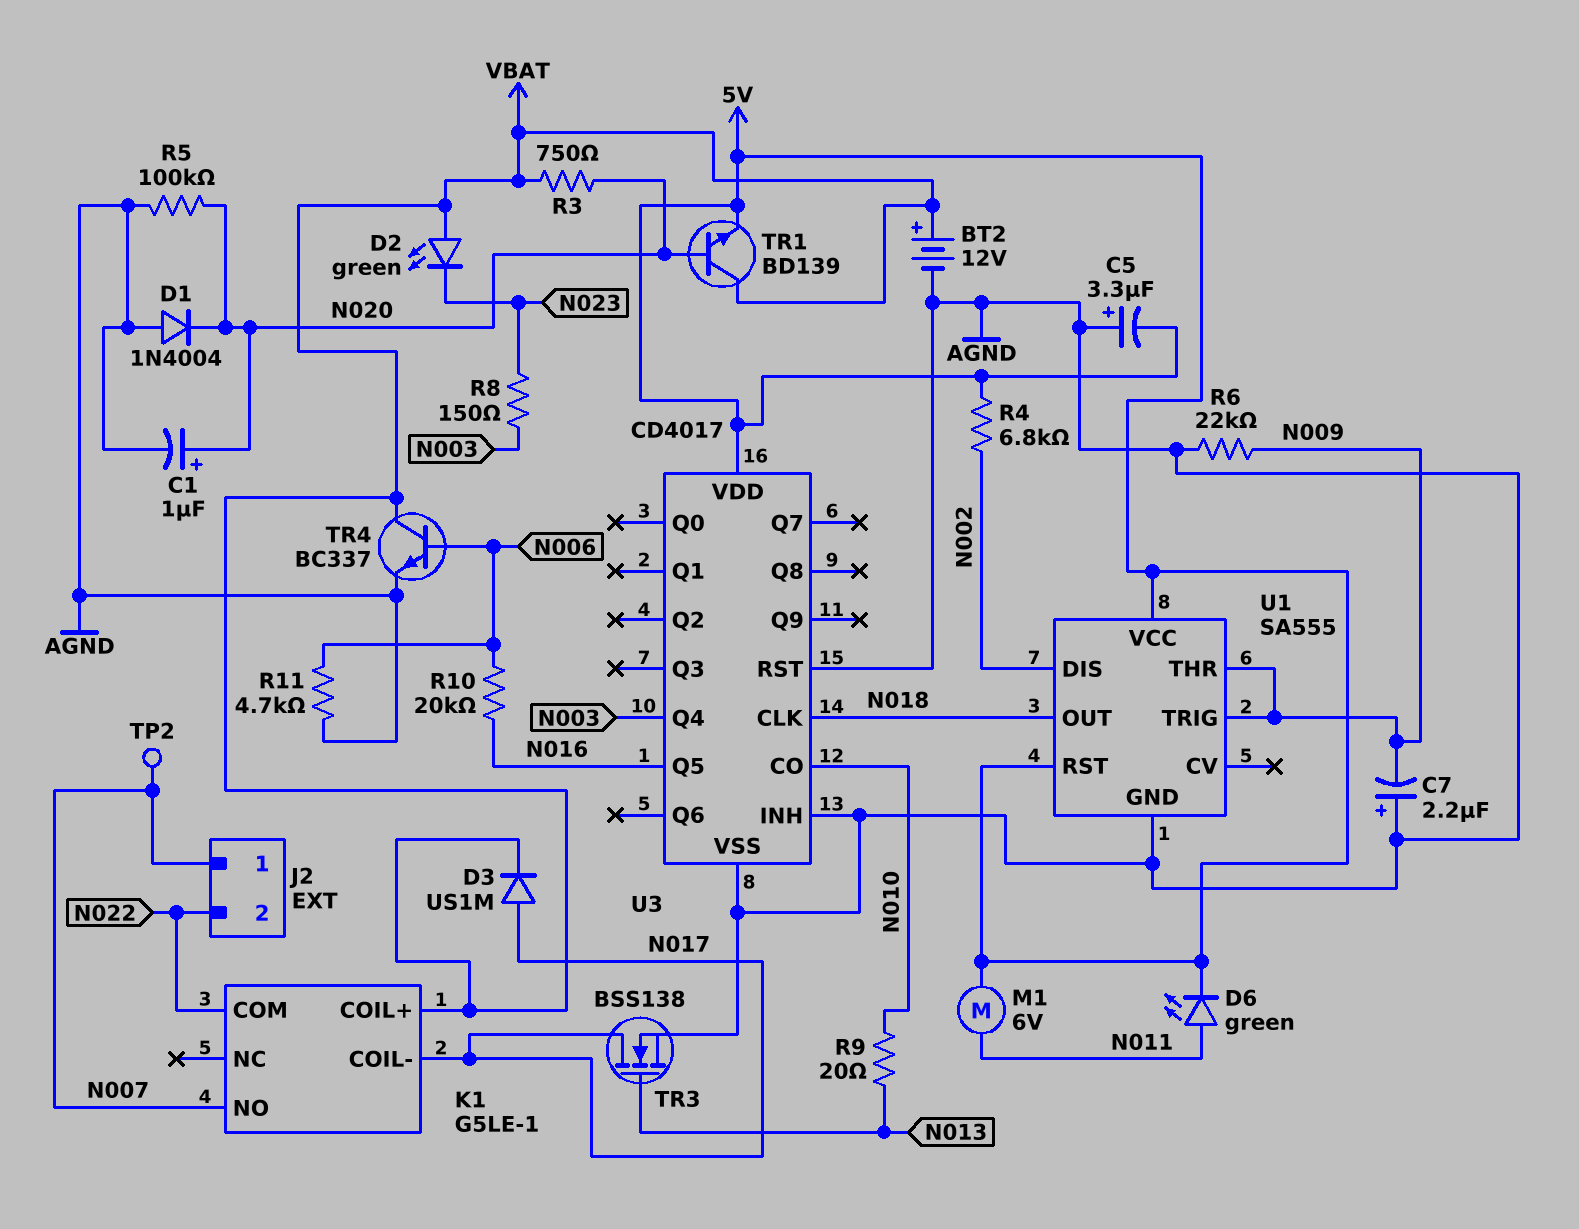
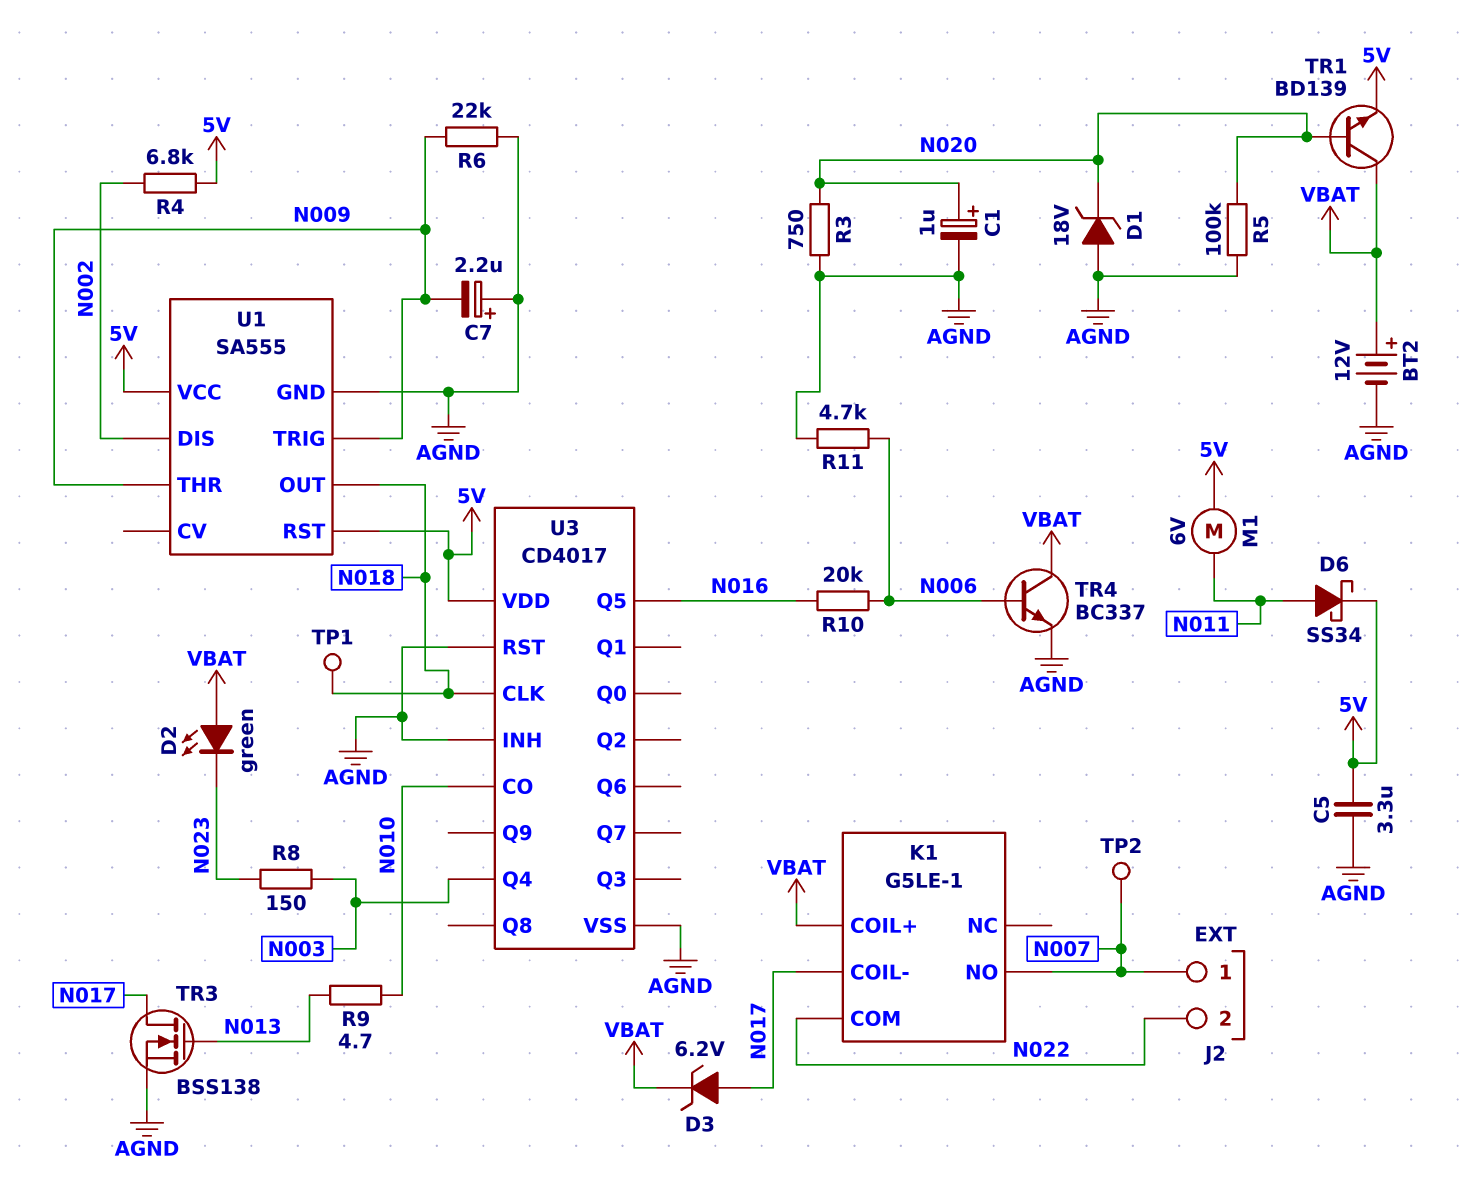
C5: 3.3uF (plus AGND, minus 5V) -> 3.3uF (5V, AGND)
D1: diode 1N4004 (A AGND, K N020) -> zener 18V (A AGND, K N020)
D3: diode US1M (A N017, K VBAT) -> zener 6.2V (A N017, K VBAT)
D6: LED green (A N011, K 5V) -> schottky SS34 (A N011, K 5V)
R3: 750 (N020, VBAT) -> 750 (AGND, N020)
R9: 20 (N010, N013) -> 4.7 (N010, N013)
TP1: none -> test point (N018)

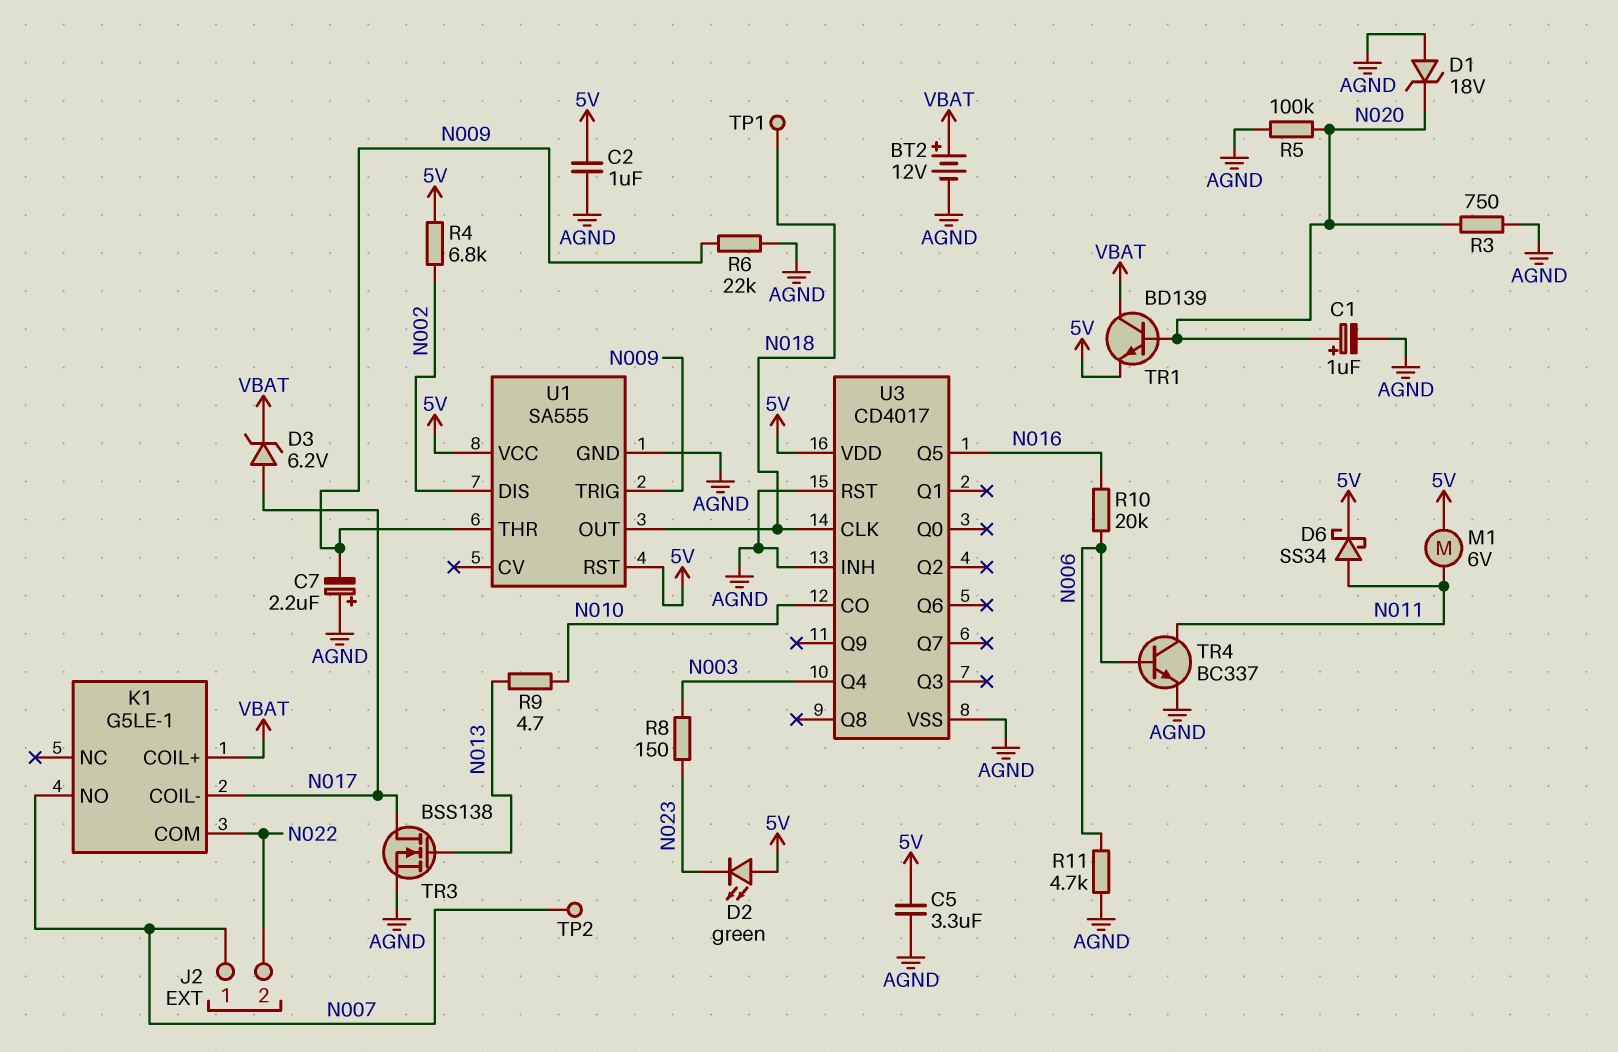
C2: none -> 1uF (5V, AGND)
D2: LED green (A VBAT, K N023) -> LED green (A 5V, K N023)
TR4: NPN BC337 (B N006, C VBAT, E AGND) -> NPN BC337 (B N006, C N011, E AGND)

